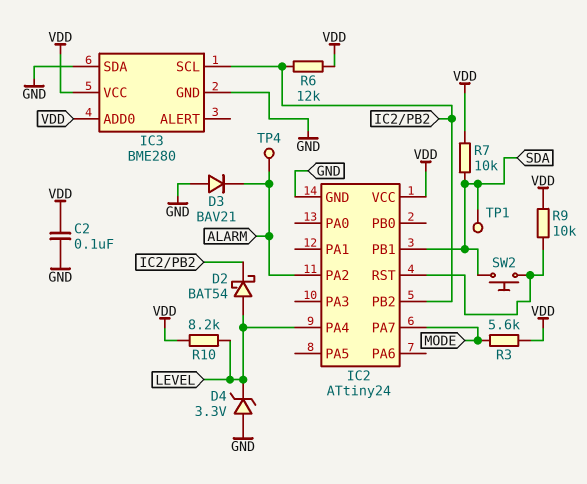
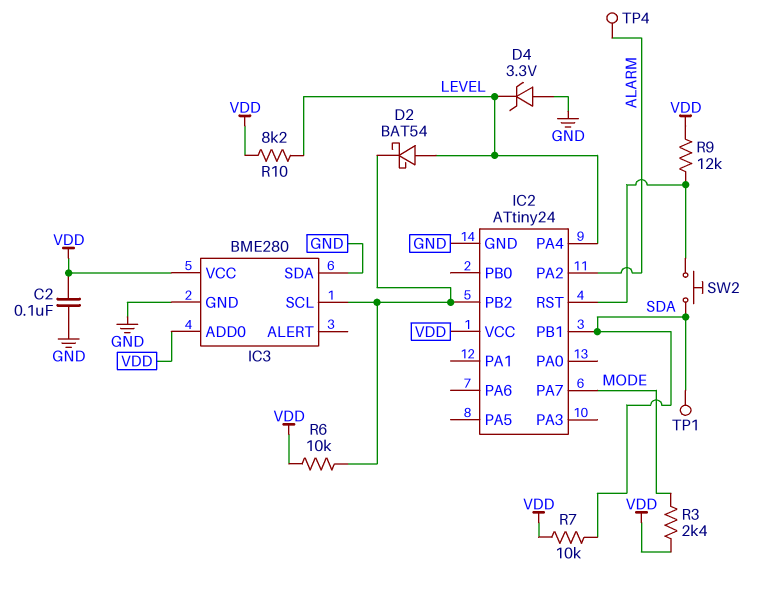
D3: diode BAV21 (A GND, K ALARM) -> none
R3: 5.6k (MODE, VDD) -> 2.4k (MODE, VDD)
R6: 12k (IC2/PB2, VDD) -> 10k (IC2/PB2, VDD)
R9: 10k (IC2/RST, VDD) -> 12k (IC2/RST, VDD)

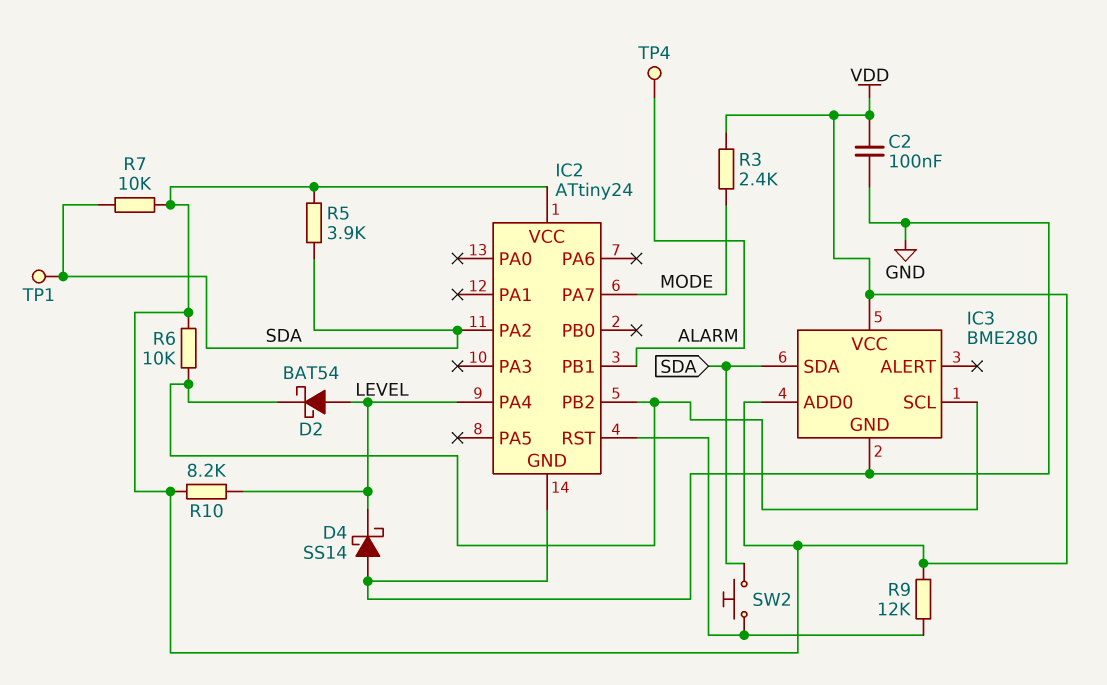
D4: zener 3.3V (A GND, K LEVEL) -> schottky SS14 (A GND, K LEVEL)
IC2 pin PA2: ALARM -> SDA
IC2 pin PB1: SDA -> ALARM
IC3 pin SDA: GND -> SDA
R5: none -> 3.9k (SDA, VDD)

